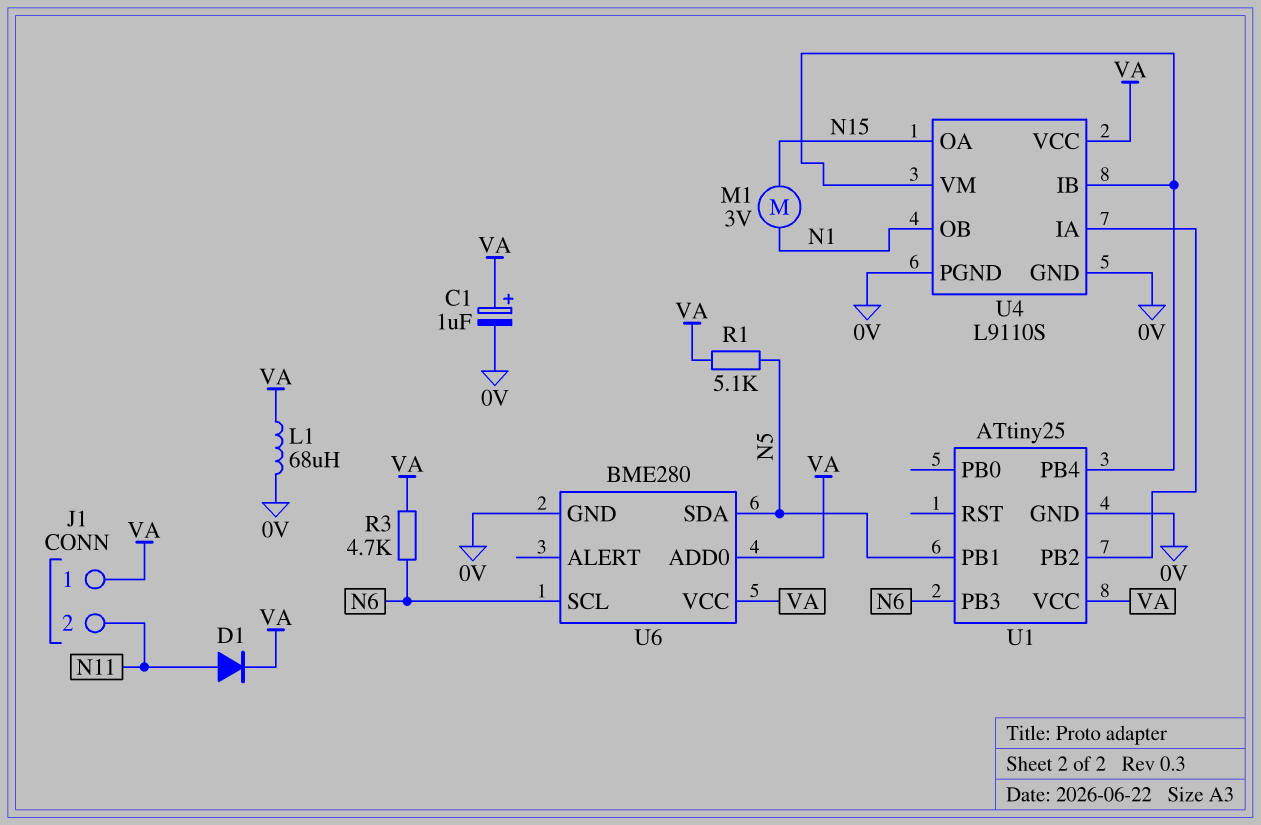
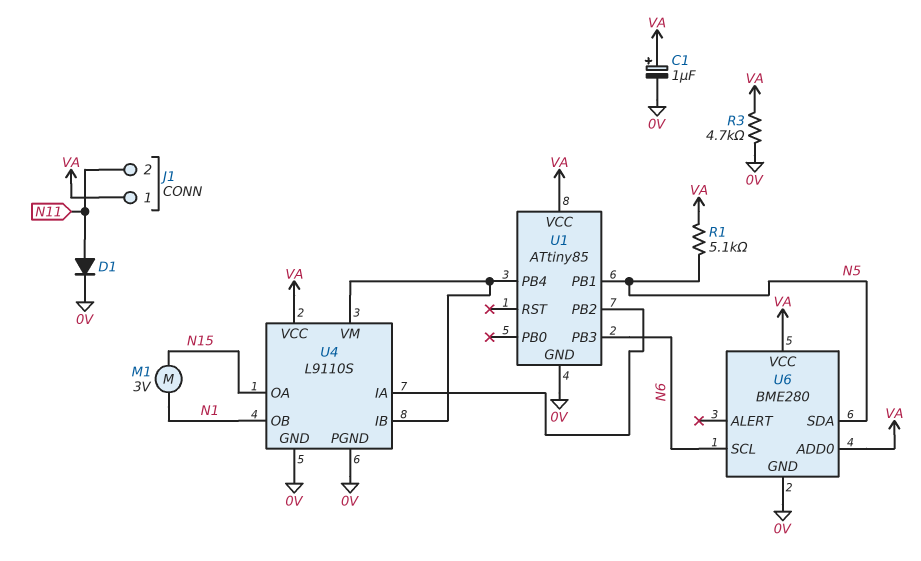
D1: diode (A N11, K VA) -> diode (A N11, K 0V)
L1: 68uH (0V, VA) -> none
R3: 4.7k (N6, VA) -> 4.7k (0V, VA)
U1: ATtiny25 -> ATtiny85

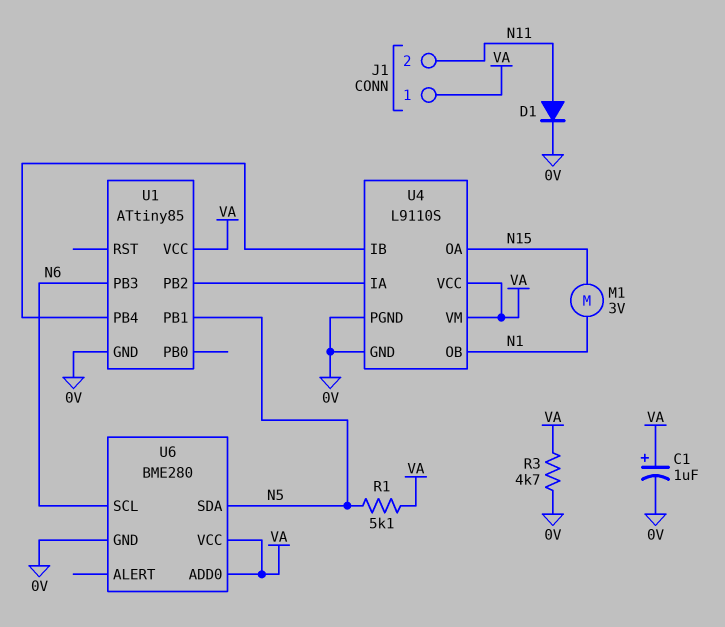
U4 pin VM: U1/PB4 -> VA

